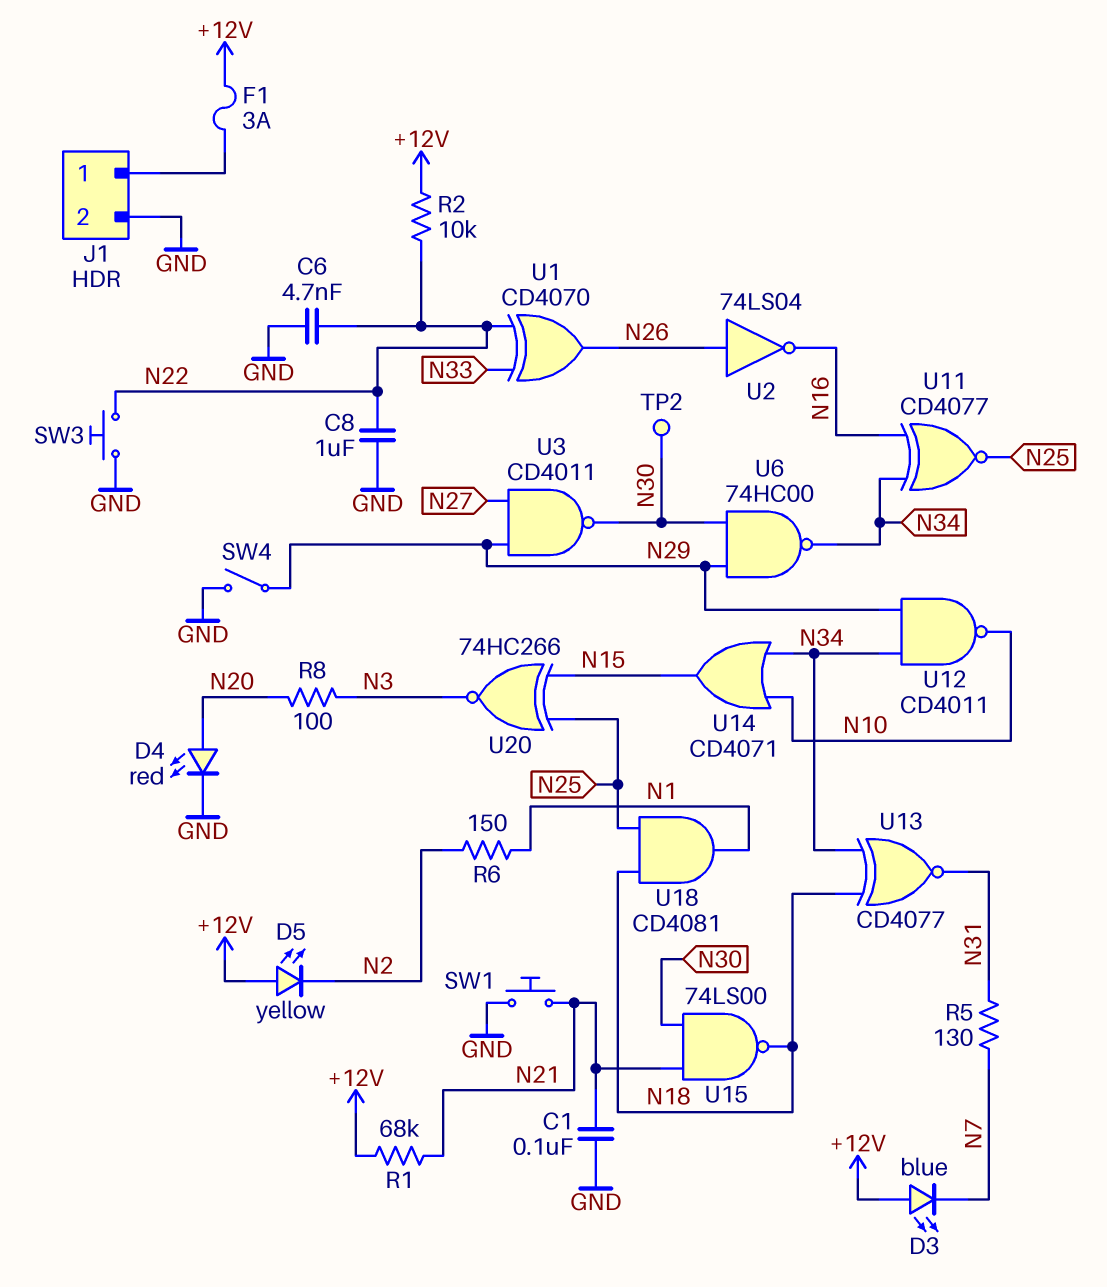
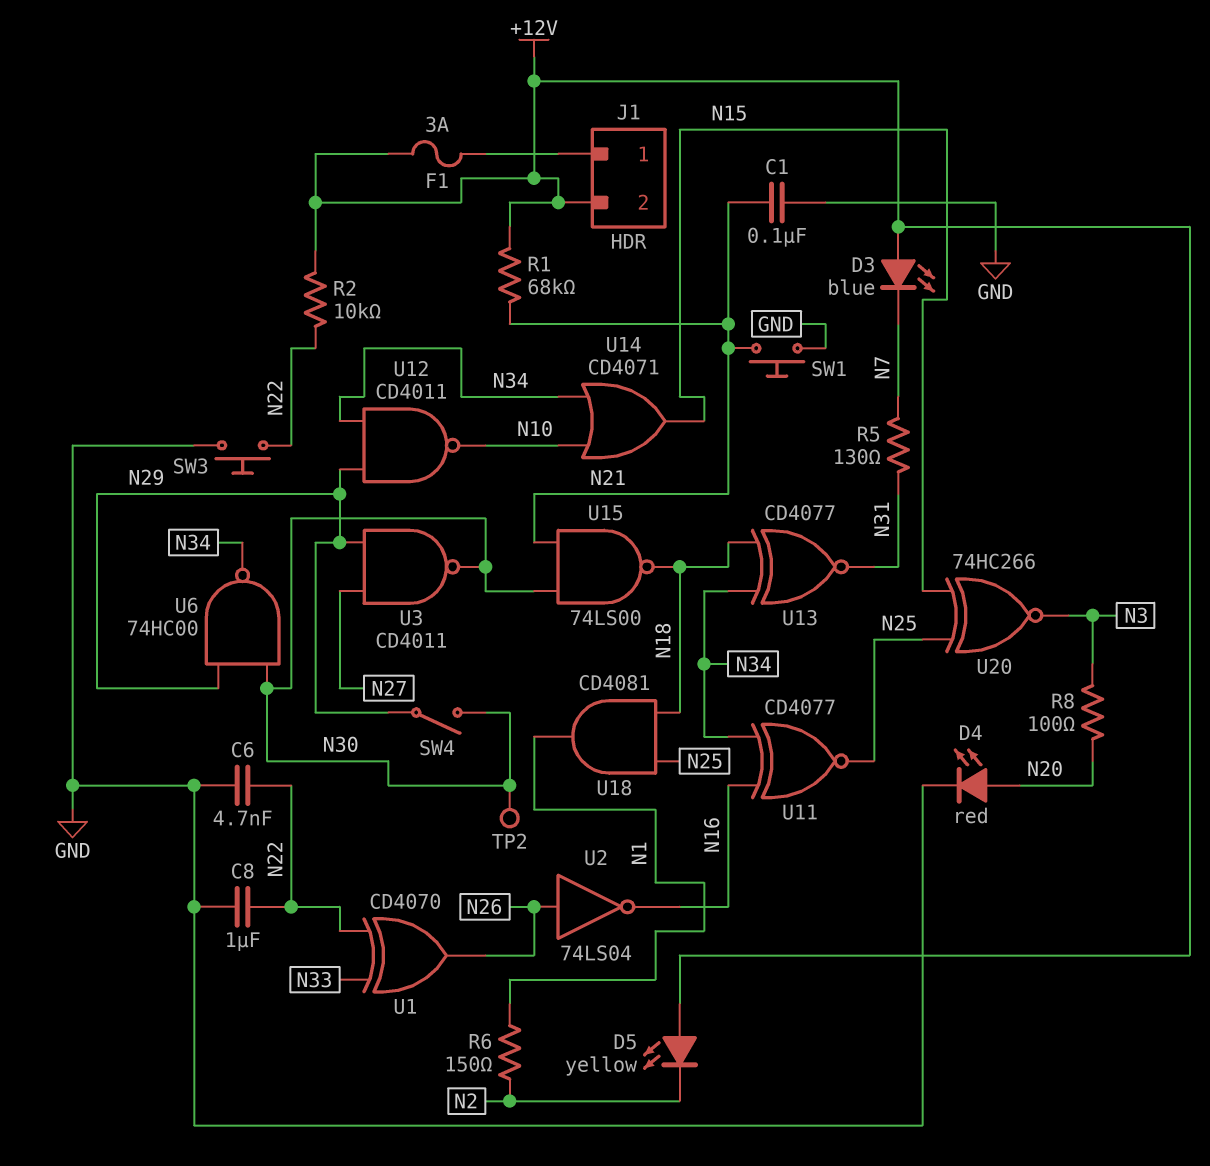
J1 pin 2: GND -> +12V
SW4: switch (GND, N29) -> switch (N29, N30)

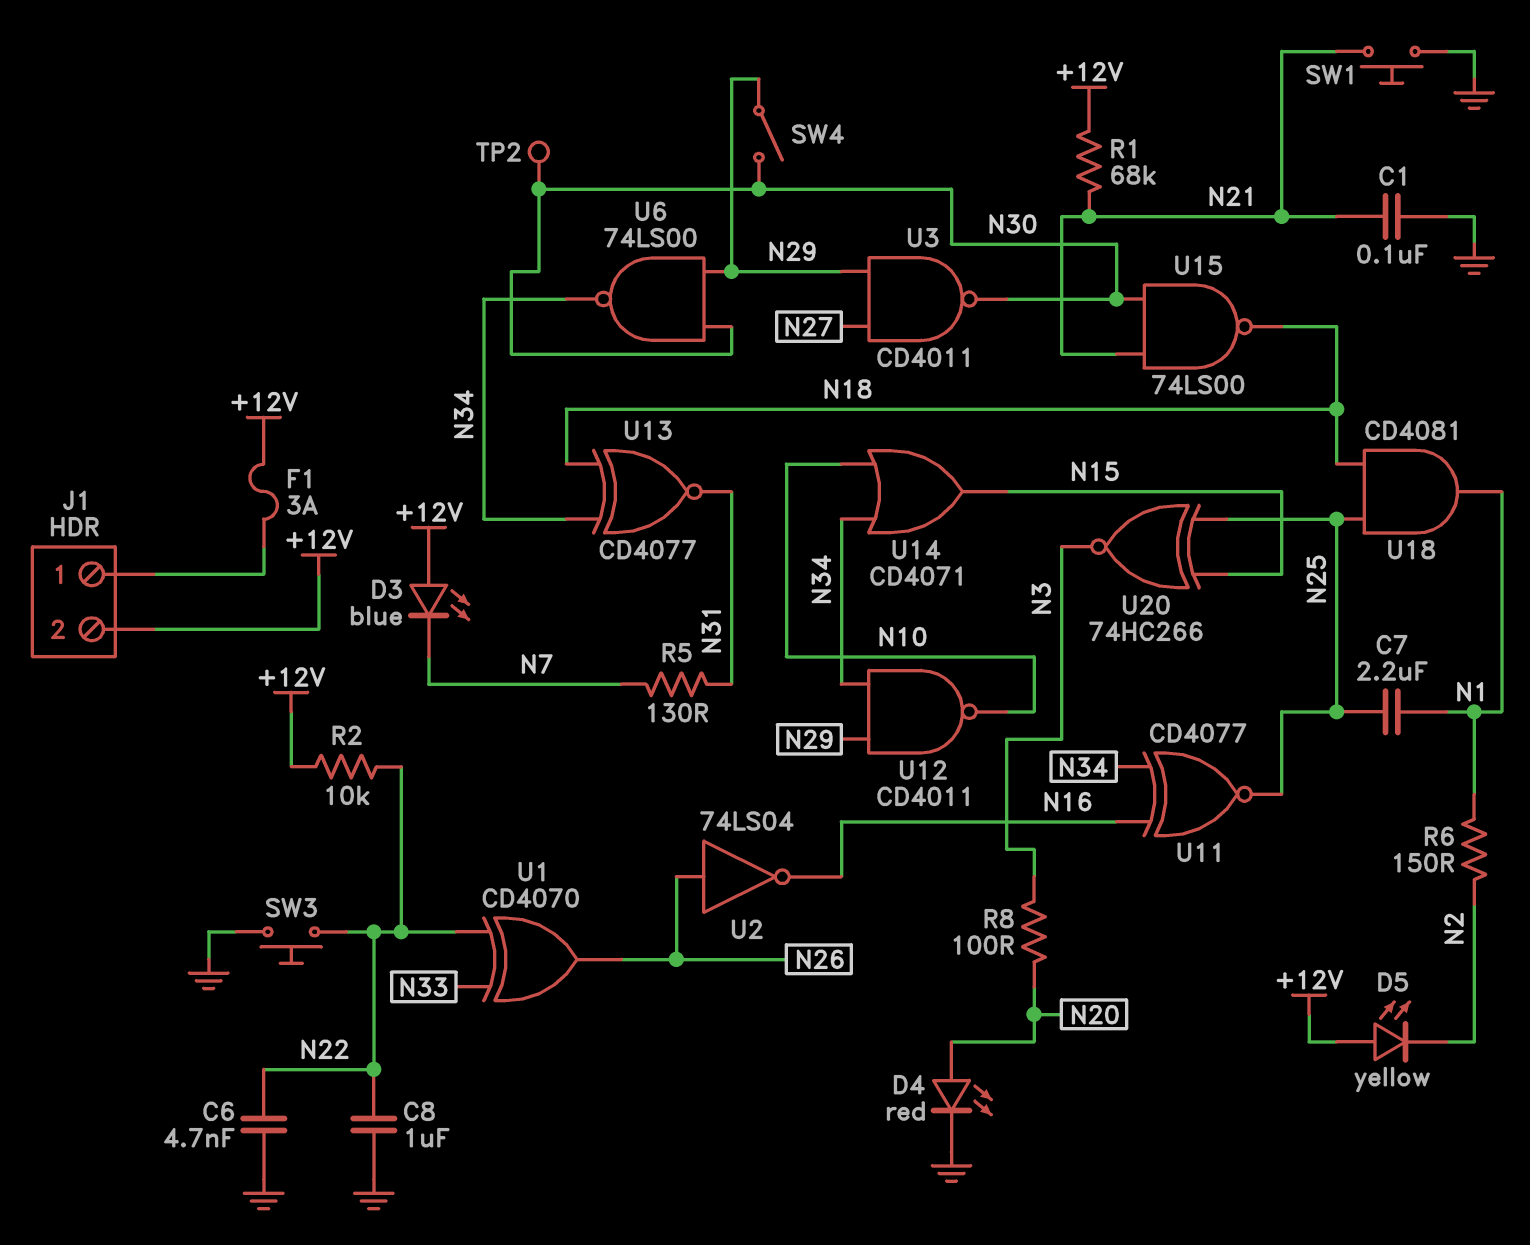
C7: none -> 2.2uF (N1, N25)
U6: NAND 74HC00 (in N29, in N30, out N34) -> NAND 74LS00 (in N29, in N30, out N34)

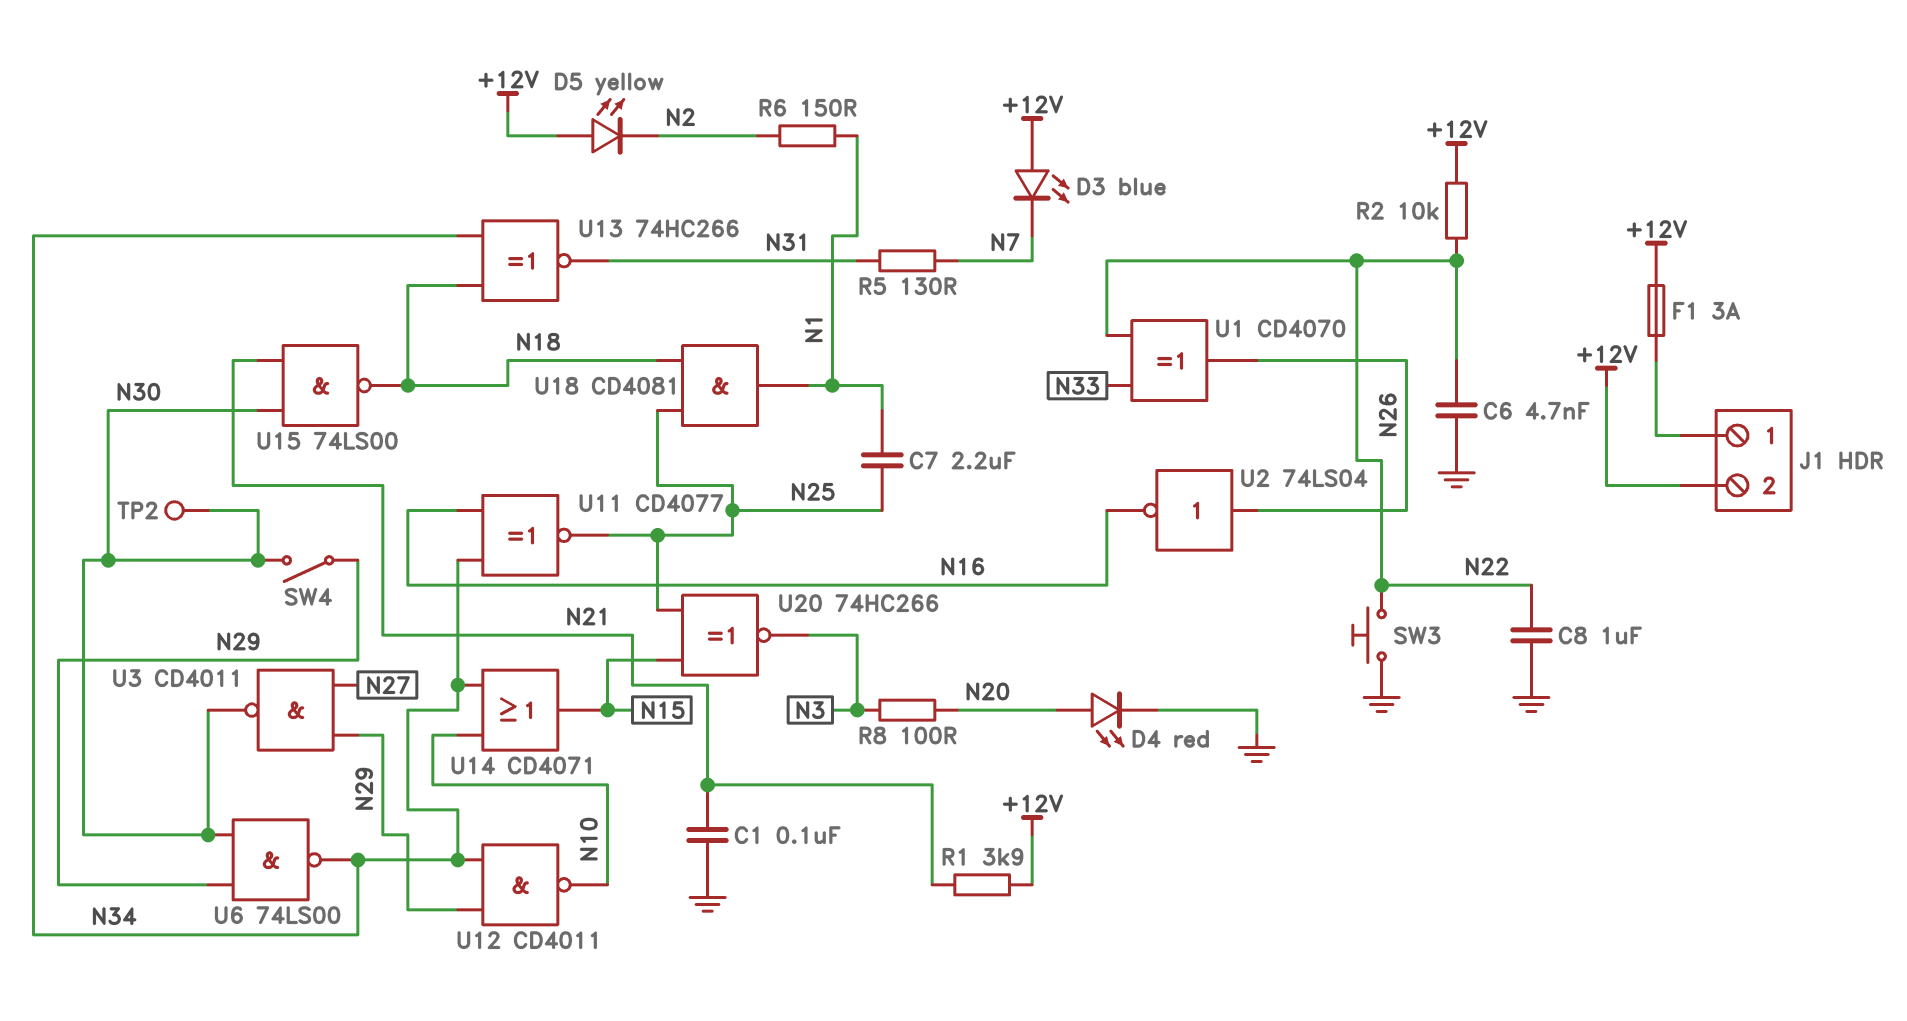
R1: 68k (+12V, N21) -> 3.9k (+12V, N21)
SW1: button (GND, N21) -> none
U13: XNOR CD4077 (in N18, in N34, out N31) -> XNOR 74HC266 (in N18, in N34, out N31)

